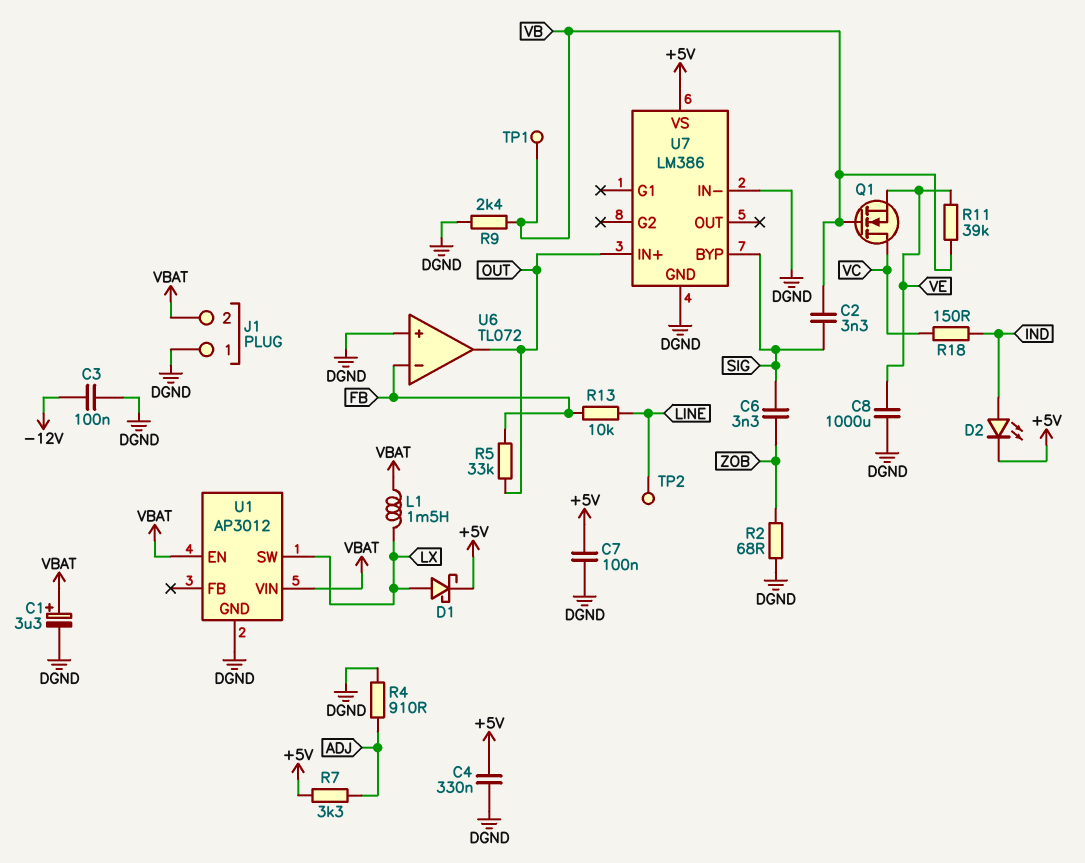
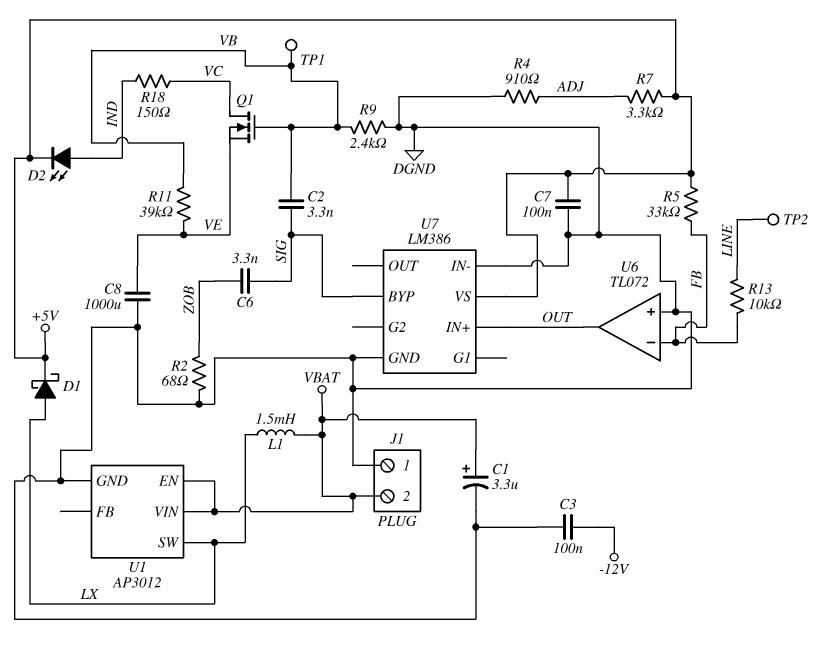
C4: 330nF (+5V, DGND) -> none
R5: 33k (FB, OUT) -> 33k (+5V, FB)

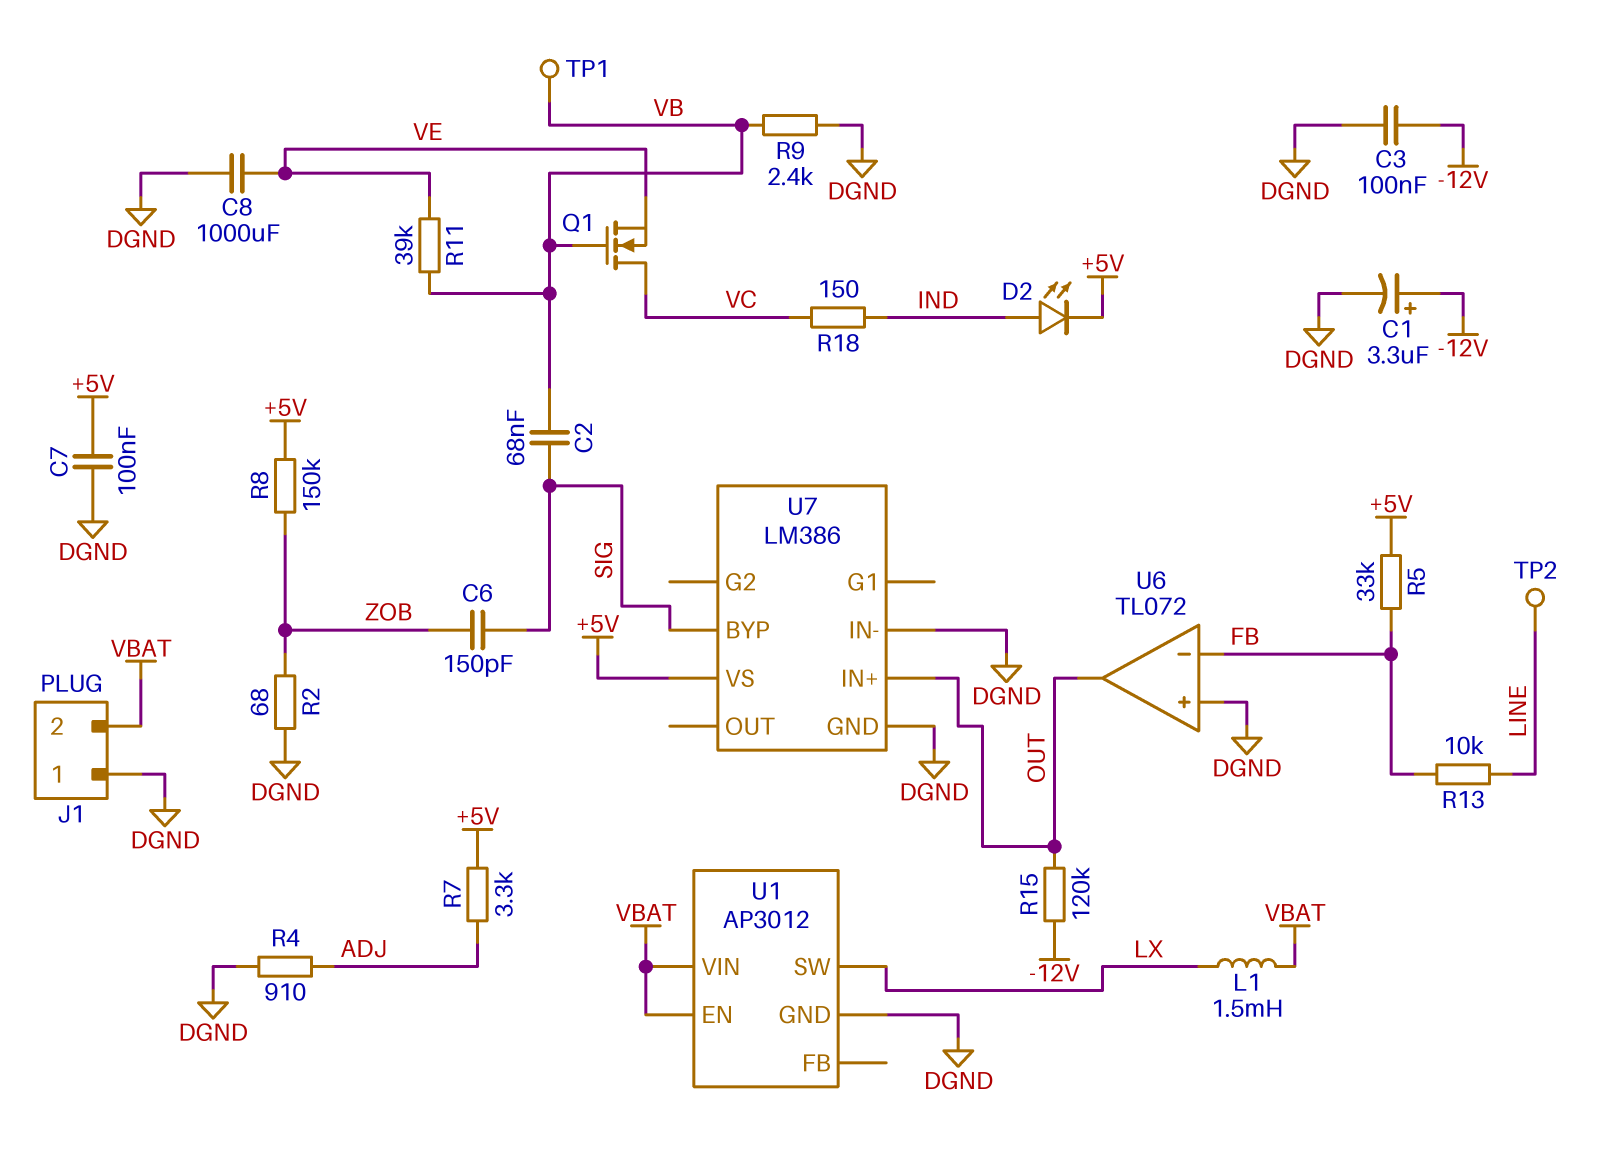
C1: 3.3uF (plus VBAT, minus DGND) -> 3.3uF (plus -12V, minus DGND)
C2: 3.3nF (SIG, VB) -> 68nF (SIG, VB)
C6: 3.3nF (SIG, ZOB) -> 150pF (SIG, ZOB)
D1: schottky (A LX, K +5V) -> none
R8: none -> 150k (+5V, ZOB)
R15: none -> 120k (-12V, OUT)

